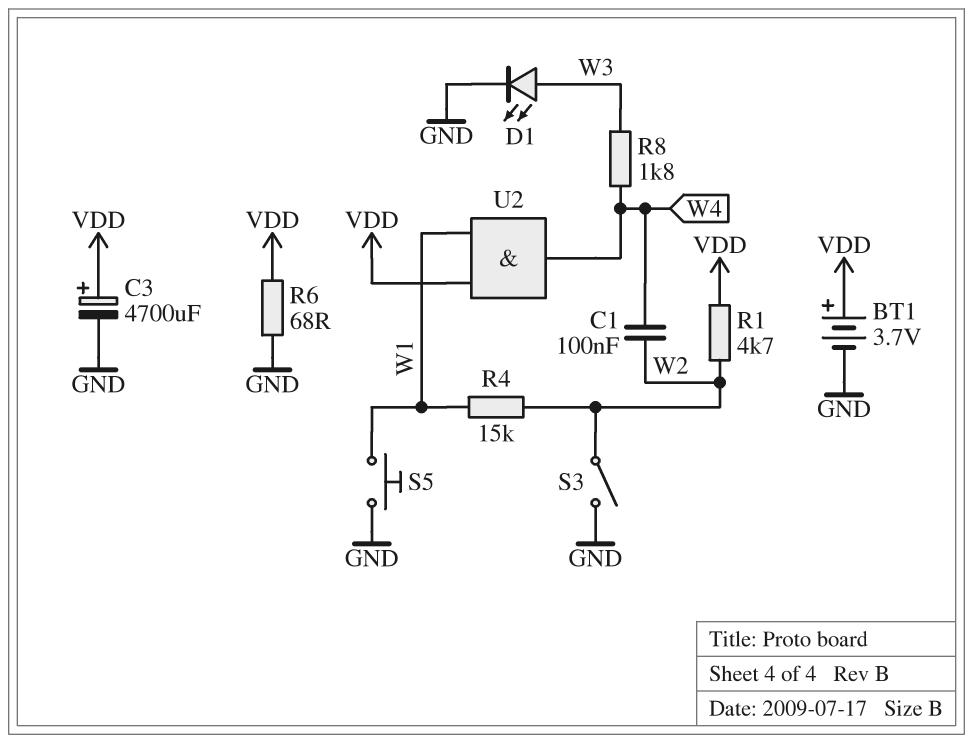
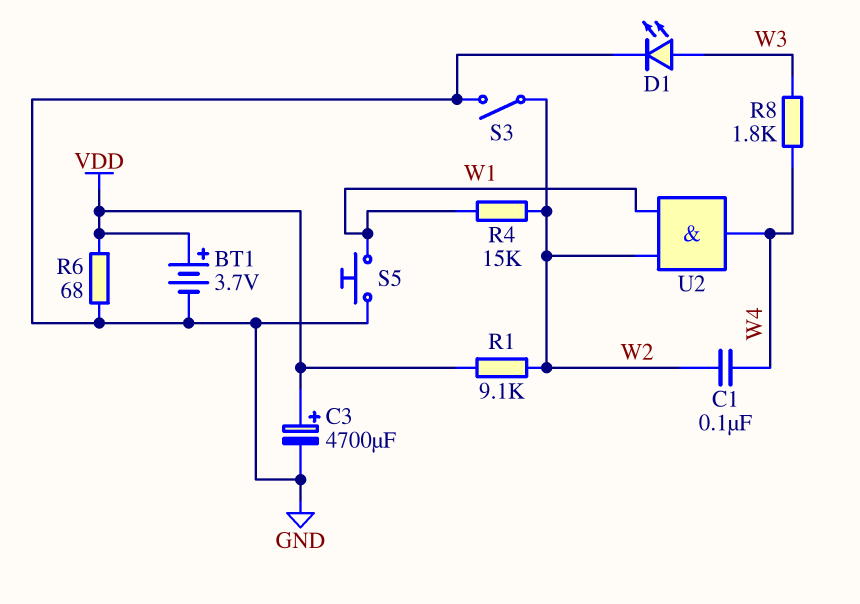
R1: 4.7k (VDD, W2) -> 9.1k (VDD, W2)
U2: AND (in VDD, in W1, out W4) -> AND (in W1, in W2, out W4)

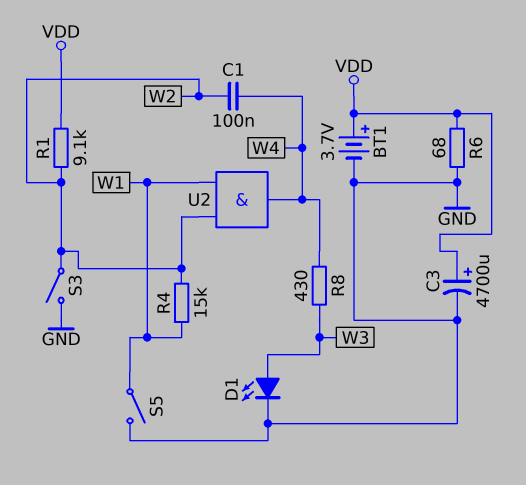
R8: 1.8k (W3, W4) -> 430 (W3, W4)
S5: button (GND, W1) -> switch (GND, W1)

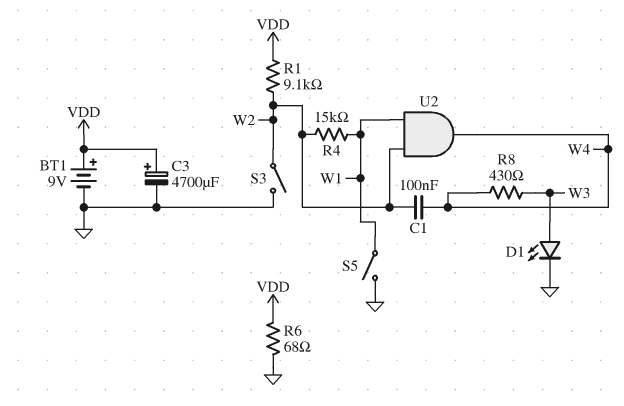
BT1: 3.7V (plus VDD, minus GND) -> 9V (plus VDD, minus GND)

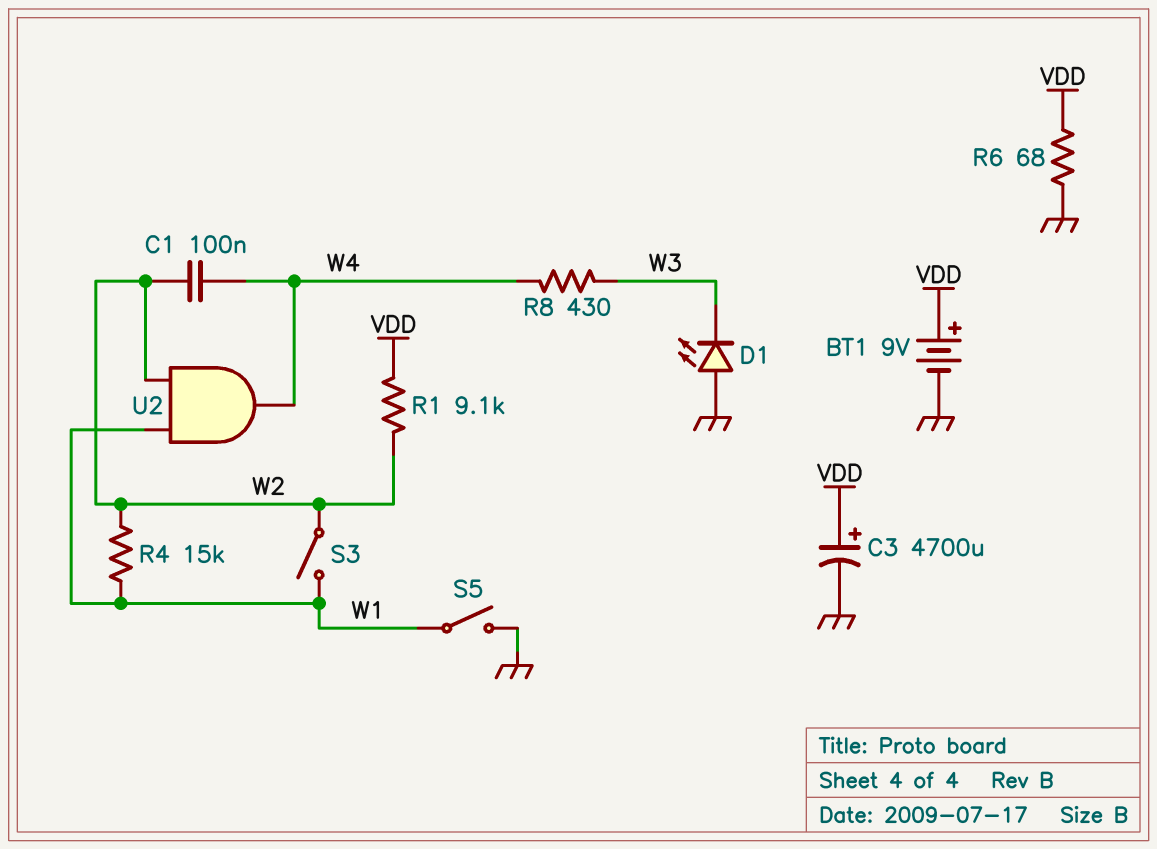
D1: LED (A W3, K GND) -> LED (A GND, K W3)
S3: switch (GND, W2) -> switch (W1, W2)

